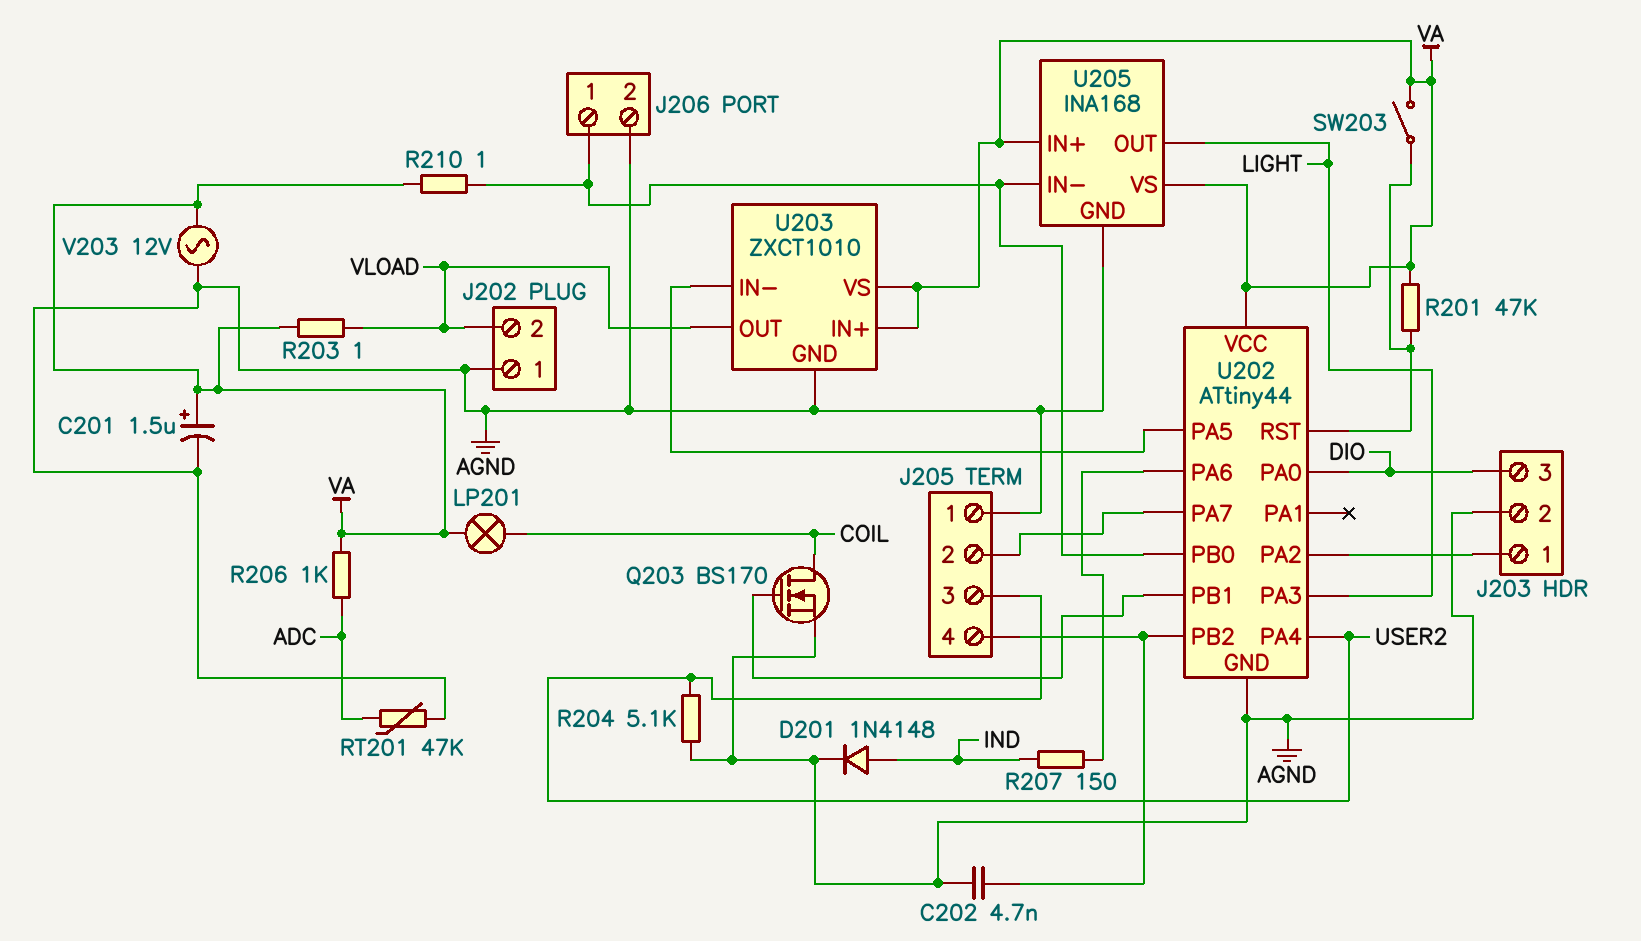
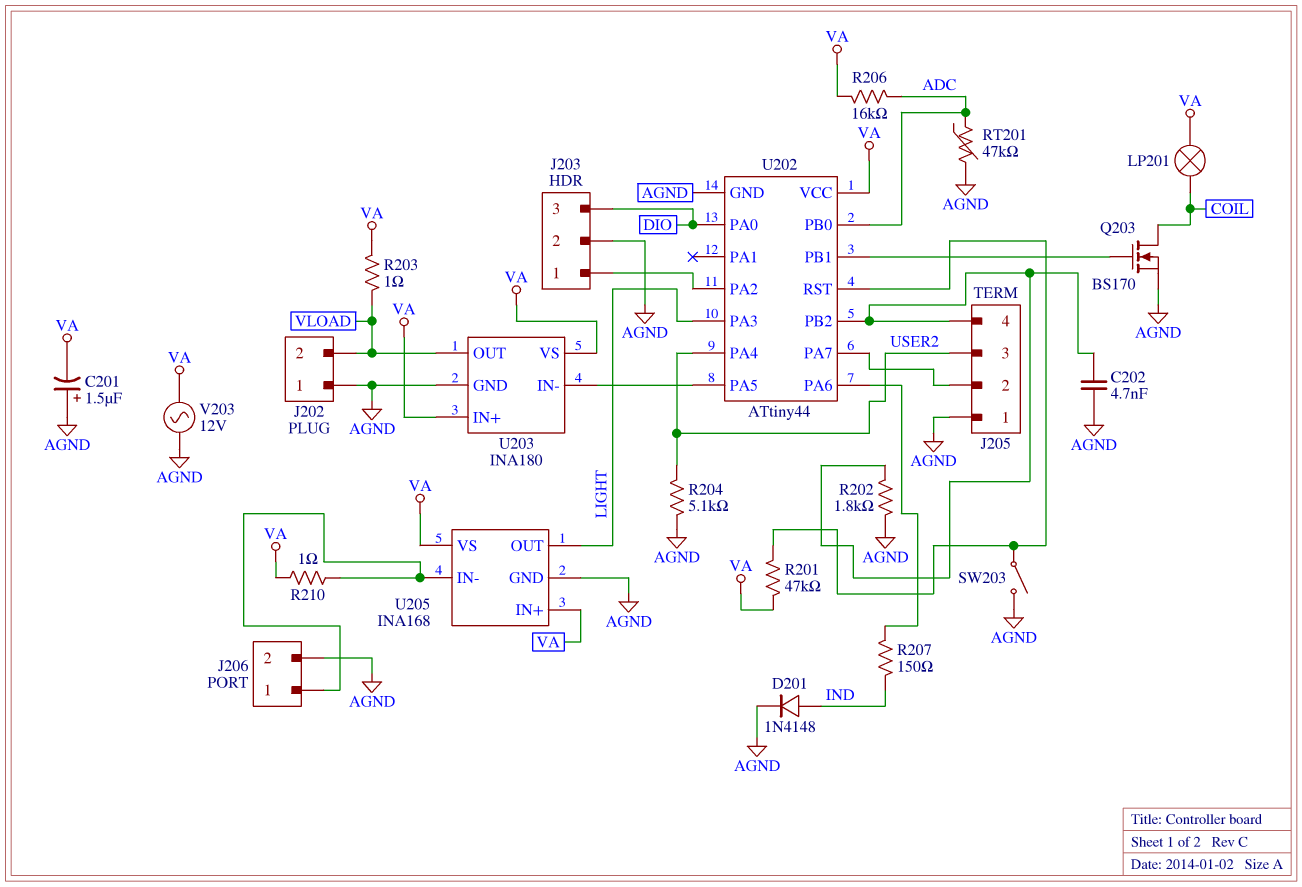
C201: 1.5uF (plus VA, minus AGND) -> 1.5uF (plus AGND, minus VA)
R202: none -> 1.8k (AGND, J205/4)
R206: 1k (ADC, VA) -> 16k (ADC, VA)
SW203: switch (U202/RST, VA) -> switch (AGND, U202/RST)
U202 pin PB0: J206/1 -> ADC
U203: ZXCT1010 -> INA180

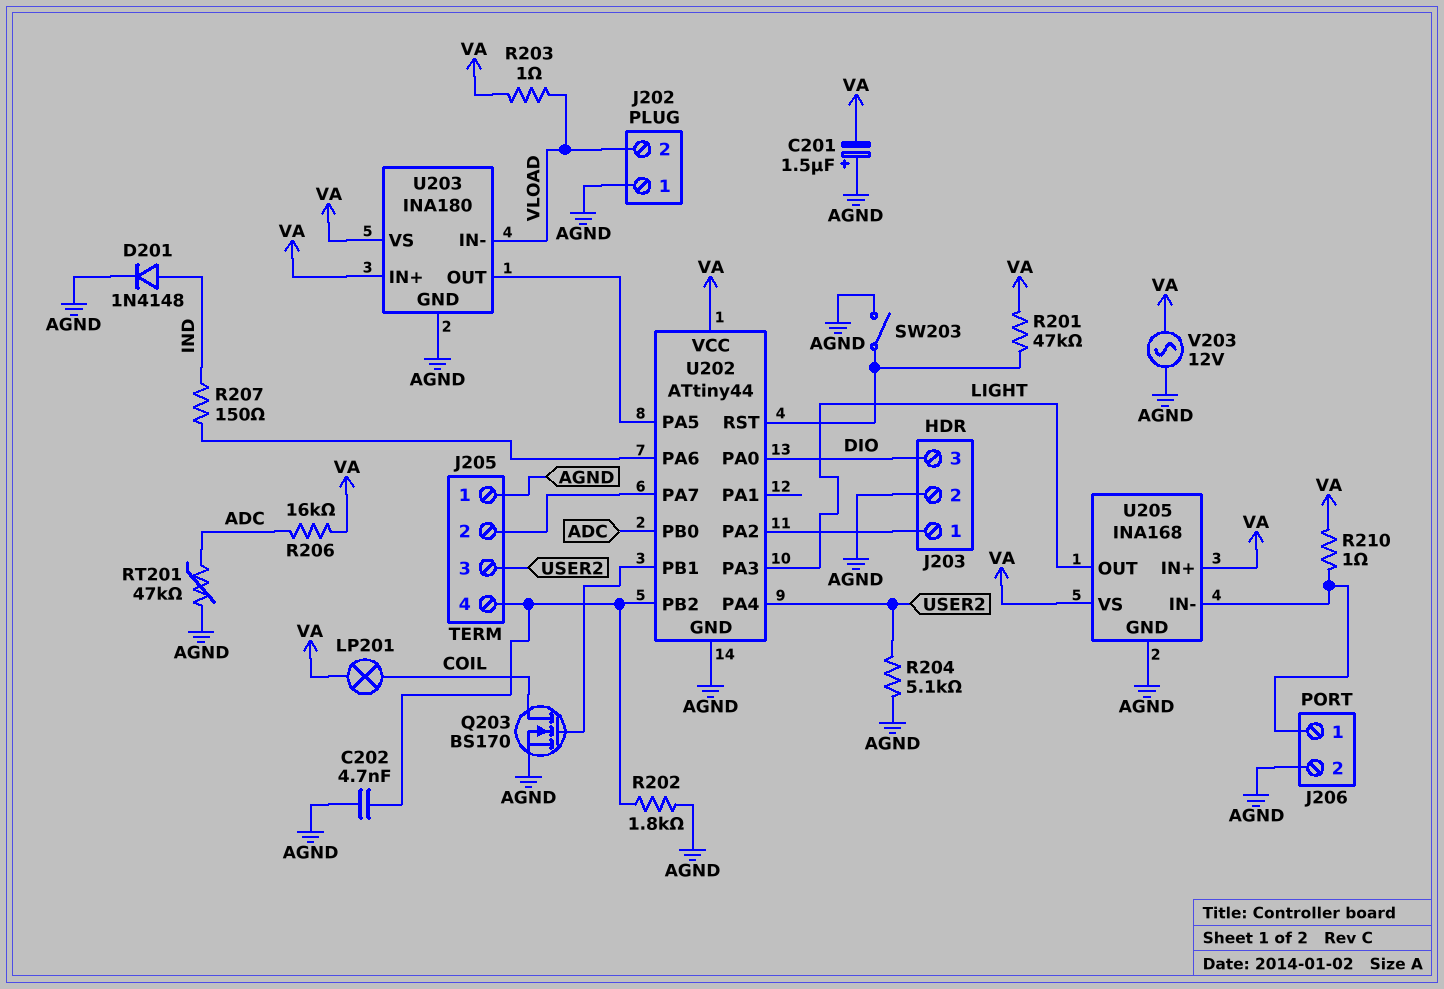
U203 pin IN-: U202/PA5 -> VLOAD
U203 pin OUT: VLOAD -> U202/PA5

